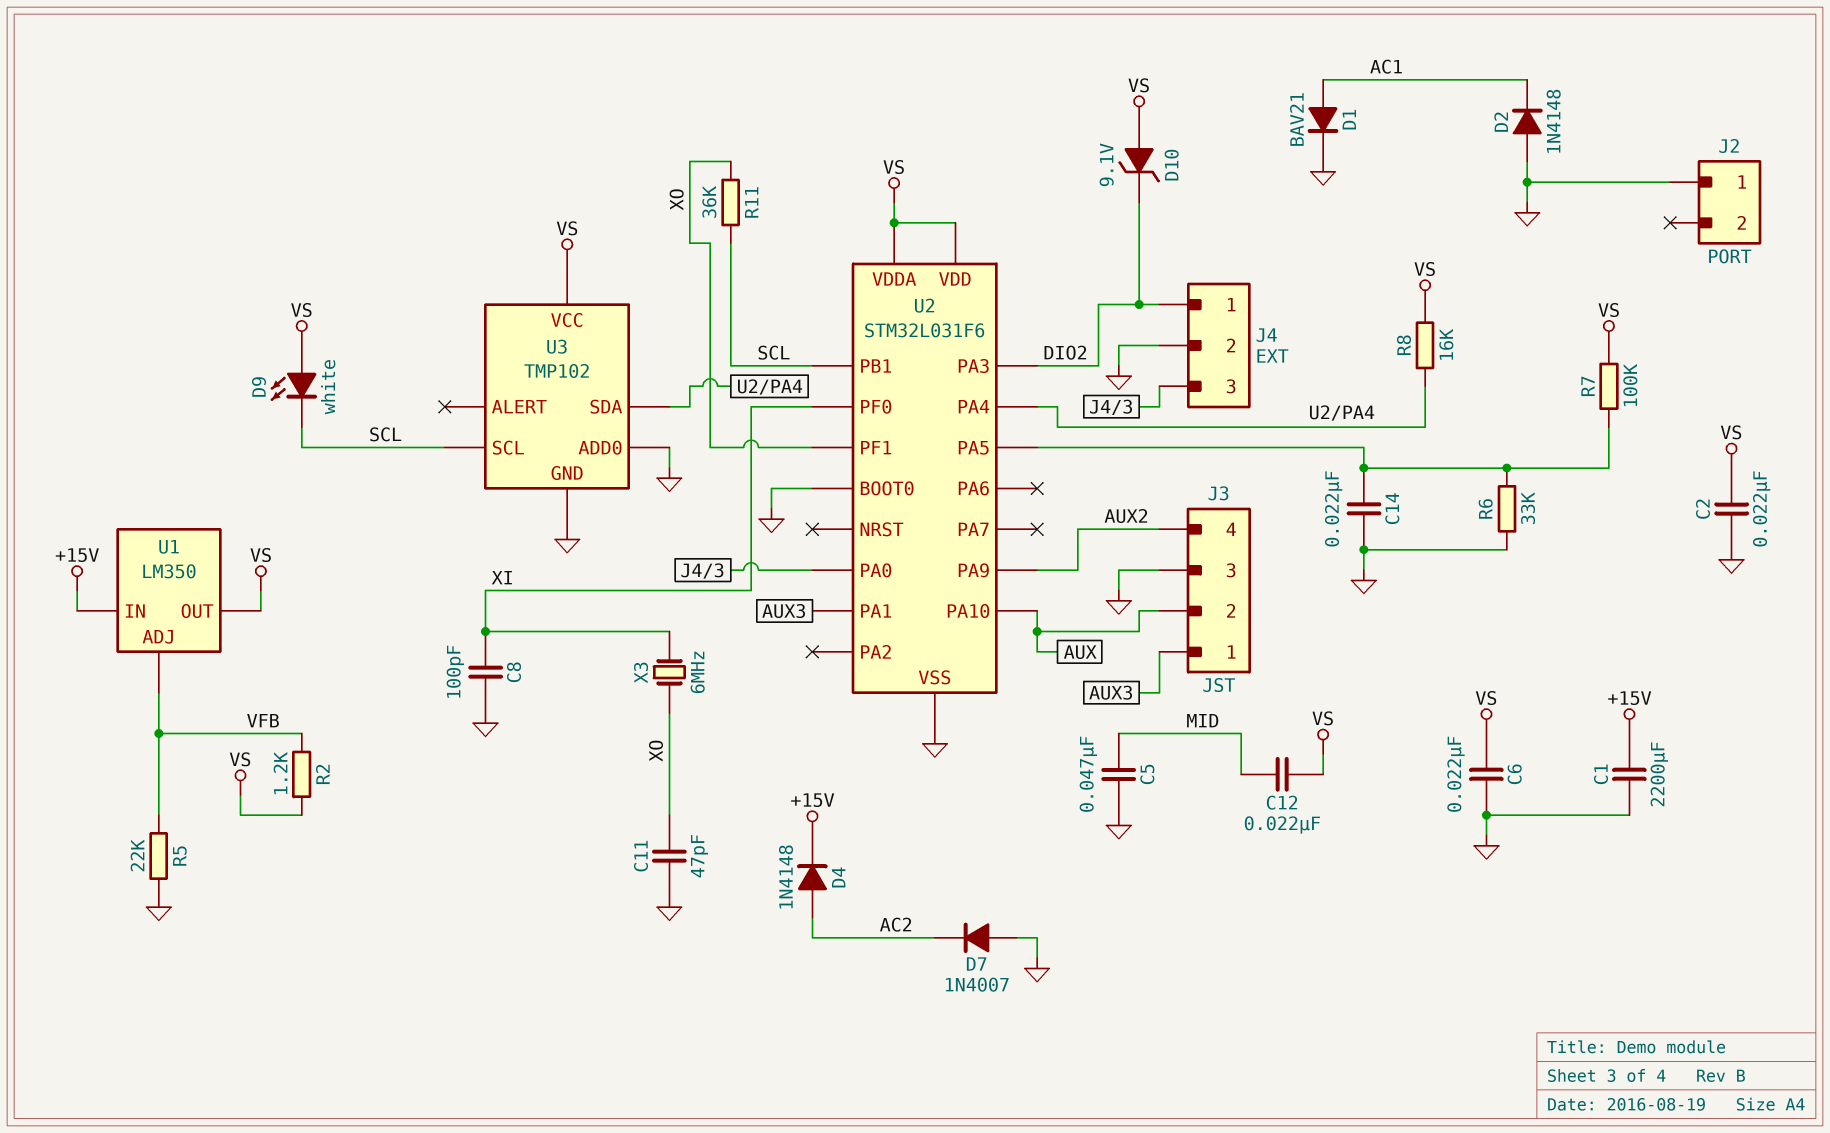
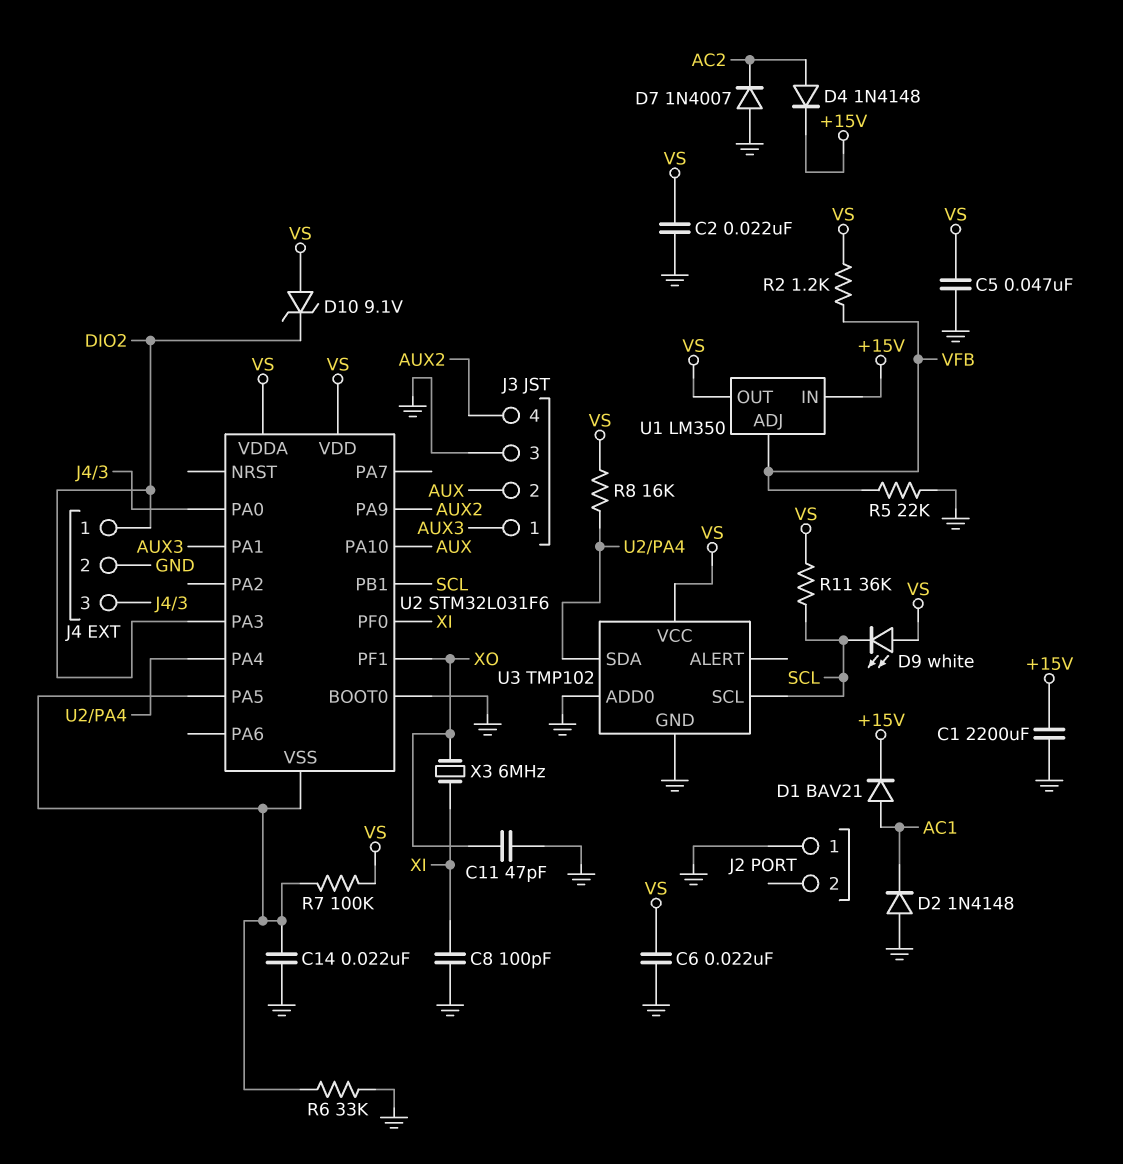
C5: 47nF (GND, MID) -> 47nF (GND, VS)
C12: 22nF (MID, VS) -> none
D1: diode BAV21 (A AC1, K GND) -> diode BAV21 (A AC1, K +15V)
R11: 36k (SCL, XO) -> 36k (SCL, VS)
U2 pin VSS: GND -> U2/PA5

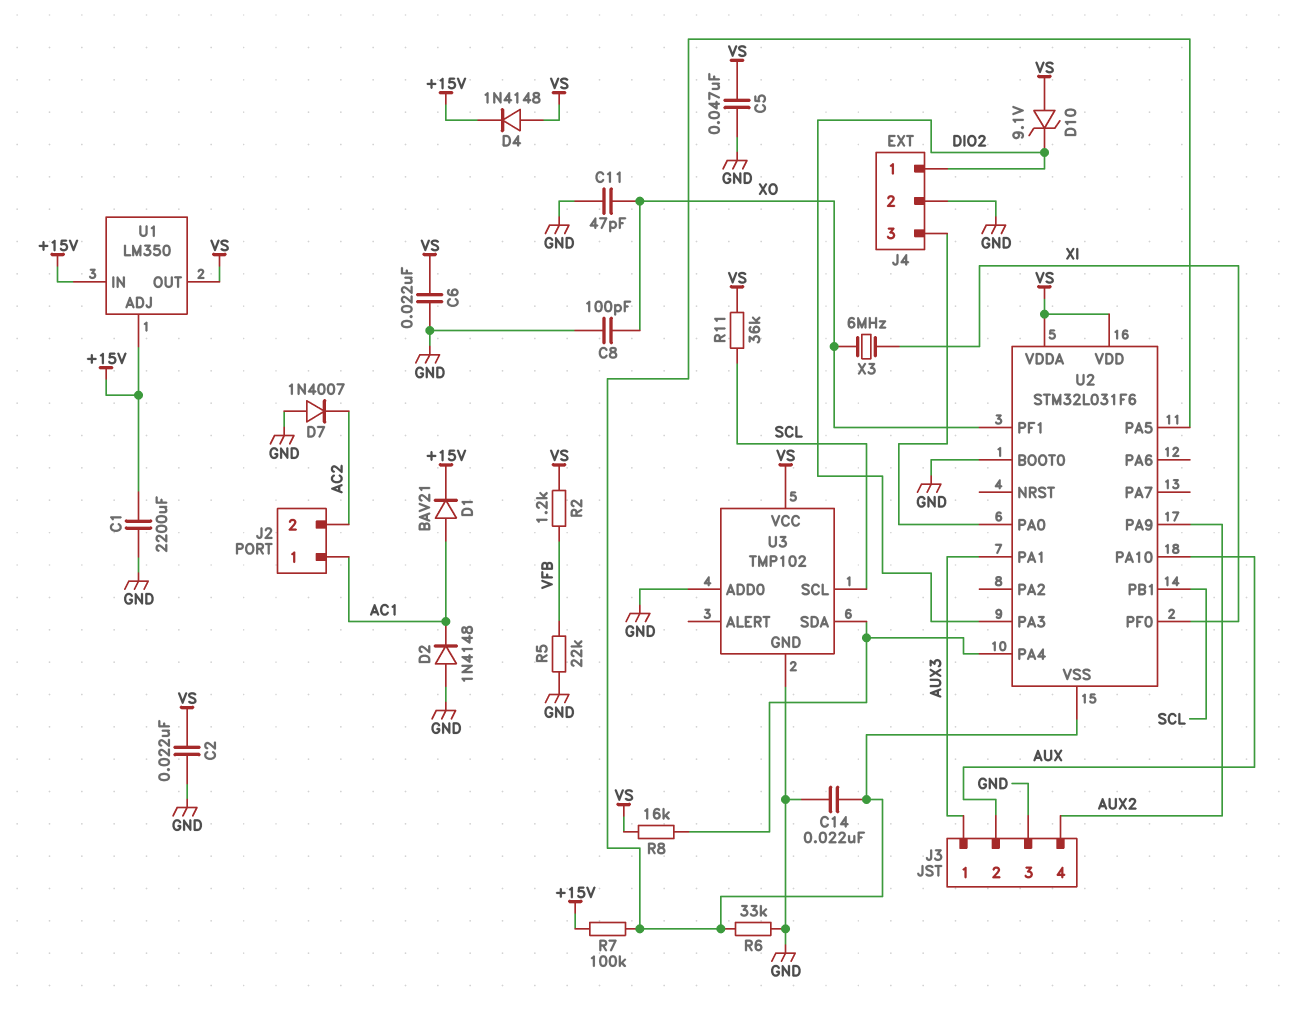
C8: 100pF (GND, XI) -> 100pF (GND, XO)
D4: diode 1N4148 (A AC2, K +15V) -> diode 1N4148 (A VS, K +15V)
D9: LED white (A VS, K SCL) -> none
J2 pin 1: GND -> AC1
J2 pin 2: none -> AC2
R7: 100k (U2/PA5, VS) -> 100k (+15V, U2/PA5)
U1 pin ADJ: VFB -> +15V

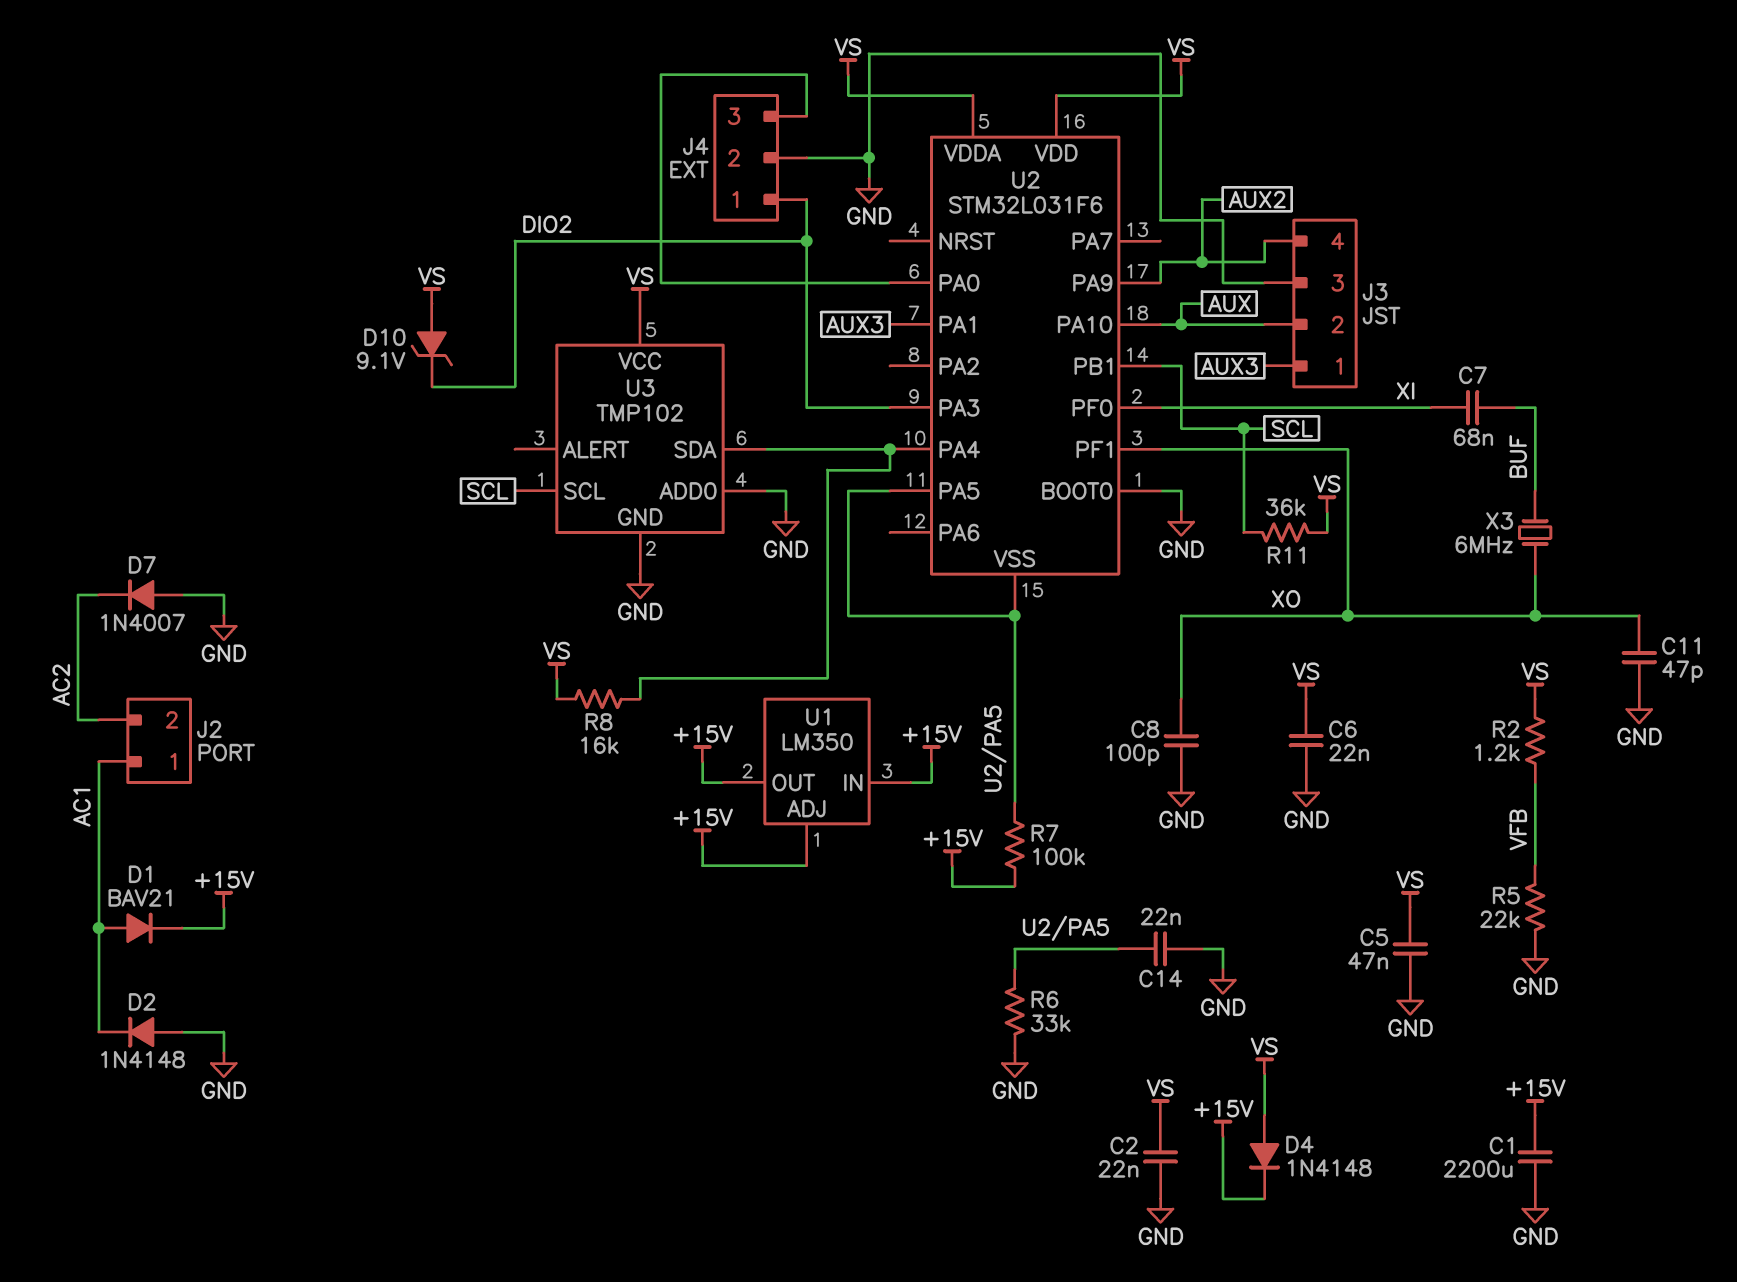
C7: none -> 68nF (BUF, XI)
U1 pin OUT: VS -> +15V
X3: 6MHz (XI, XO) -> 6MHz (BUF, XO)

